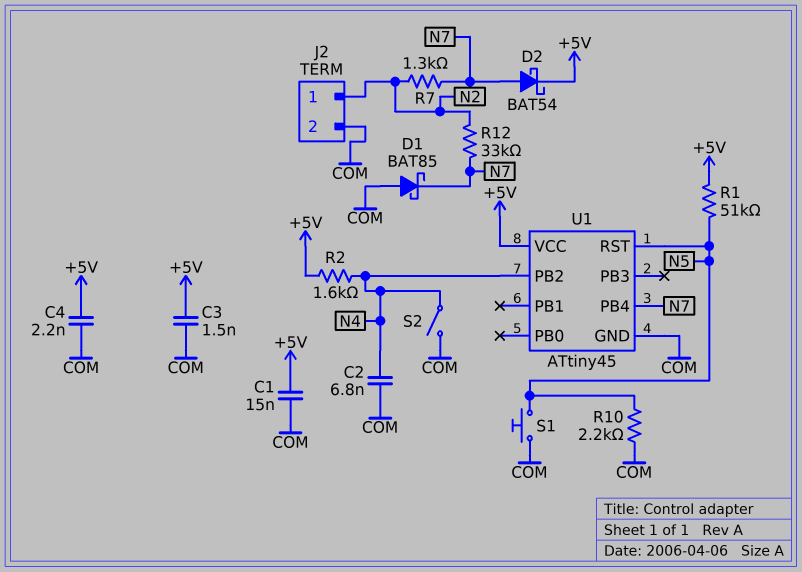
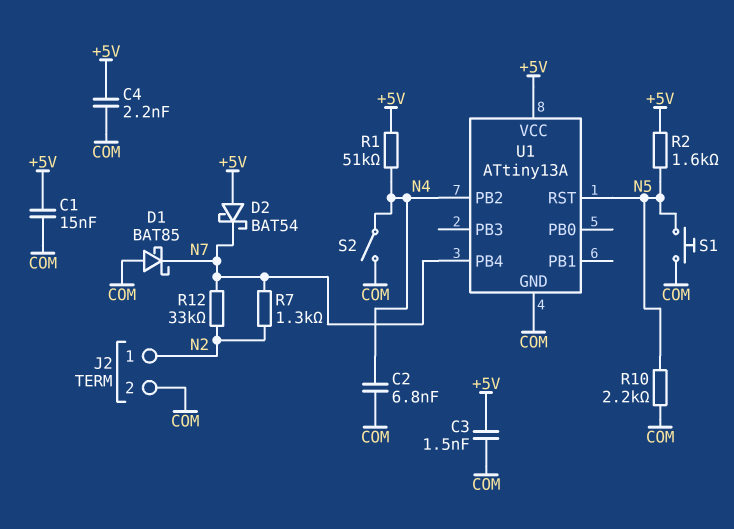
D2: schottky BAT54 (A N7, K +5V) -> schottky BAT54 (A +5V, K N7)
R1: 51k (+5V, N5) -> 51k (+5V, N4)
R2: 1.6k (+5V, N4) -> 1.6k (+5V, N5)
U1: ATtiny45 -> ATtiny13A

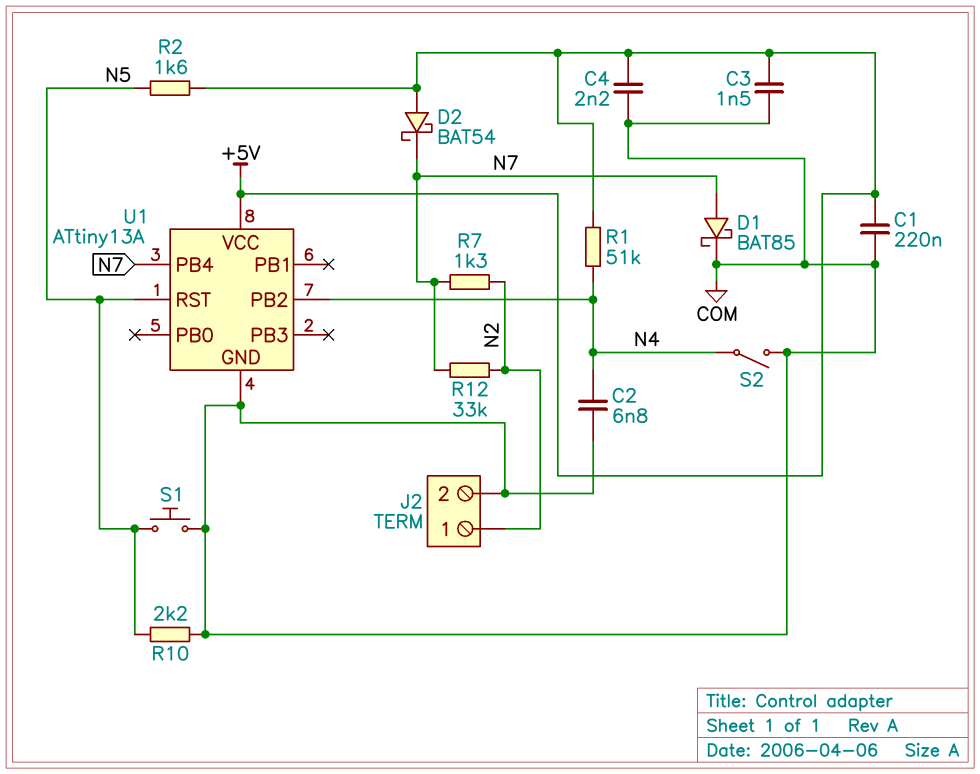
C1: 15nF (+5V, COM) -> 220nF (+5V, COM)
D1: schottky BAT85 (A COM, K N7) -> schottky BAT85 (A N7, K COM)

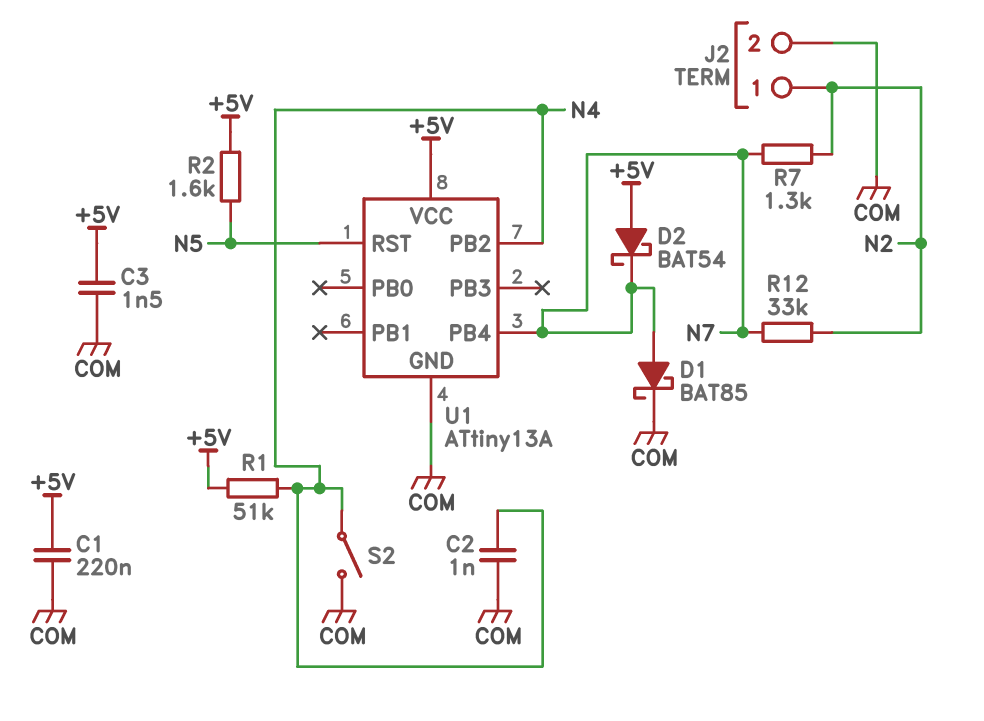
C2: 6.8nF (COM, N4) -> 1nF (COM, N4)
C4: 2.2nF (+5V, COM) -> none
R10: 2.2k (COM, N5) -> none
S1: button (COM, N5) -> none

